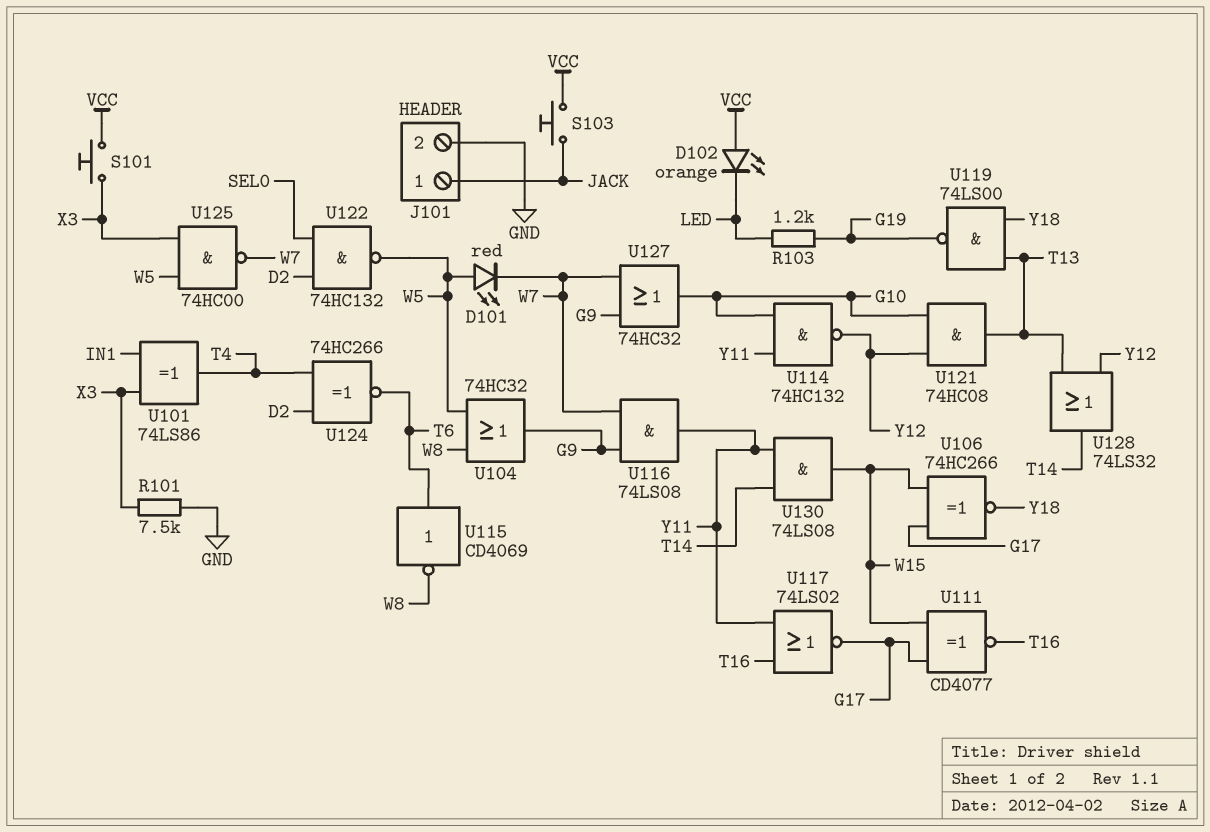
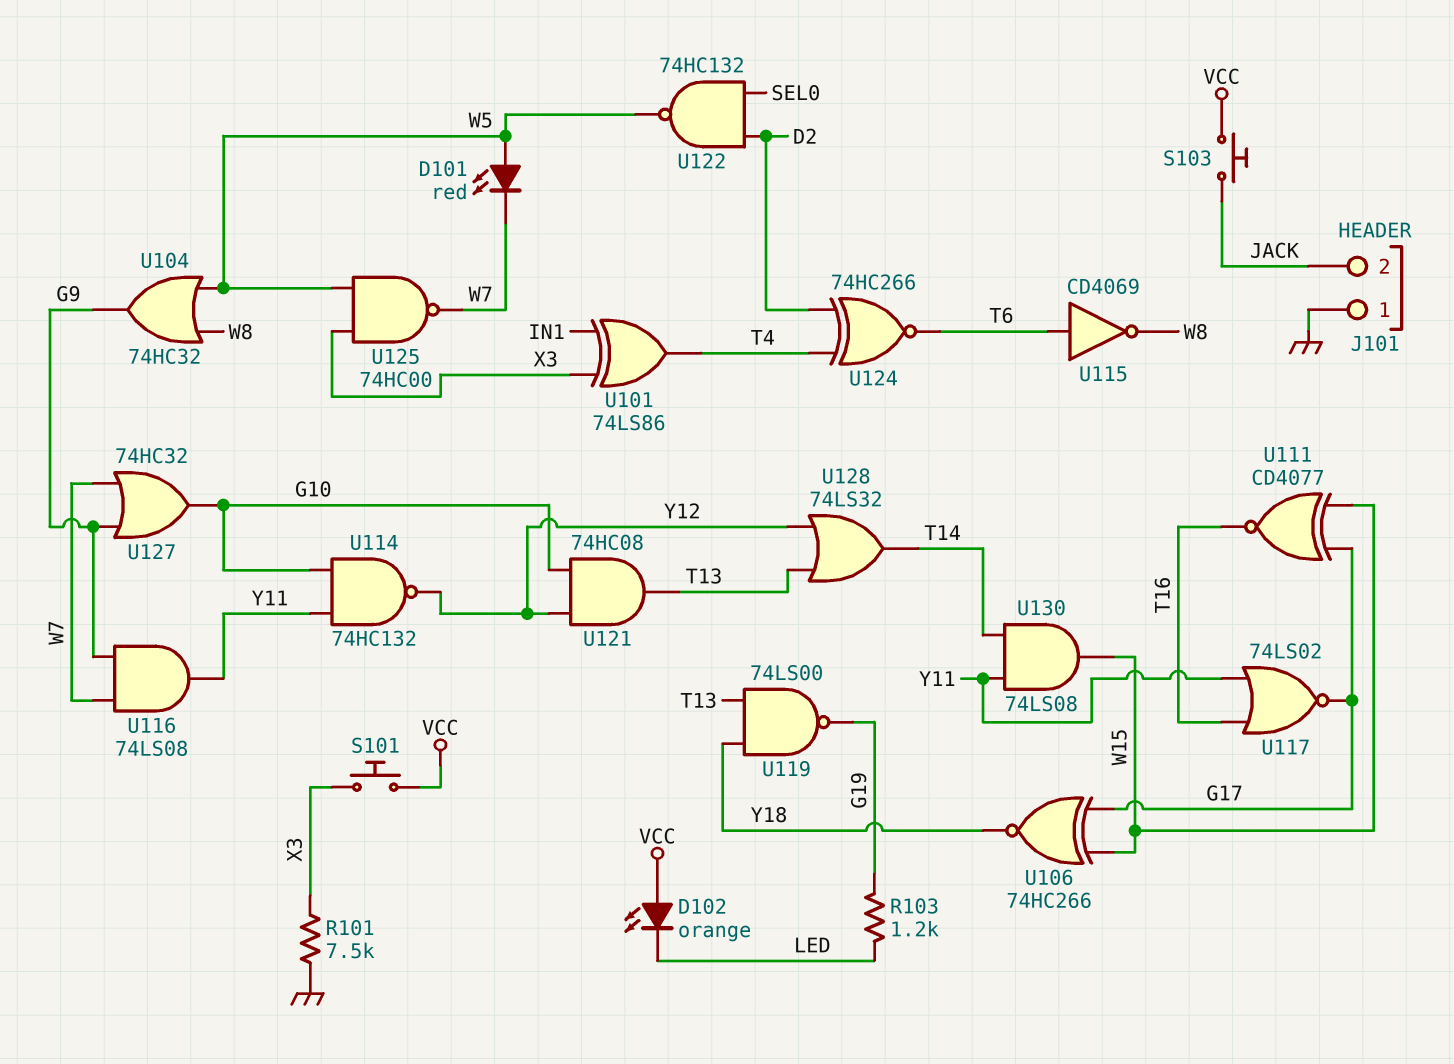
J101 pin 1: JACK -> GND
J101 pin 2: GND -> JACK

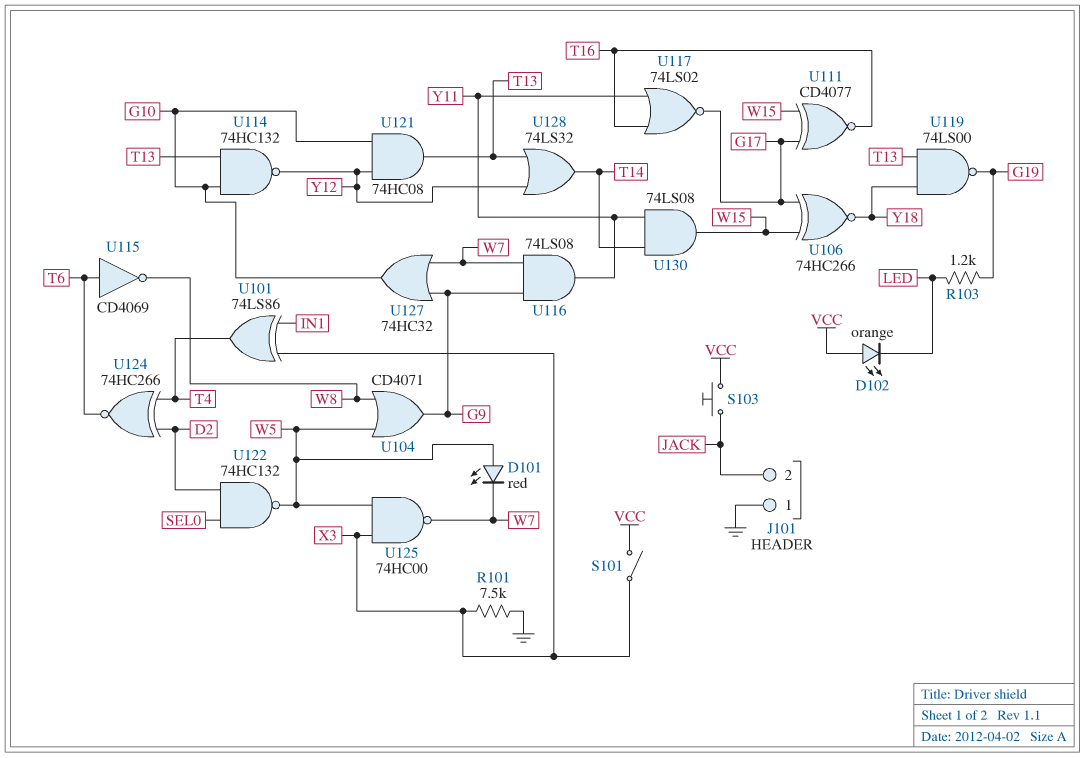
S101: button (VCC, X3) -> switch (VCC, X3)
U104: OR 74HC32 (in W5, in W8, out G9) -> OR CD4071 (in W5, in W8, out G9)
U114: NAND 74HC132 (in G10, in Y11, out Y12) -> NAND 74HC132 (in G10, in T13, out Y12)

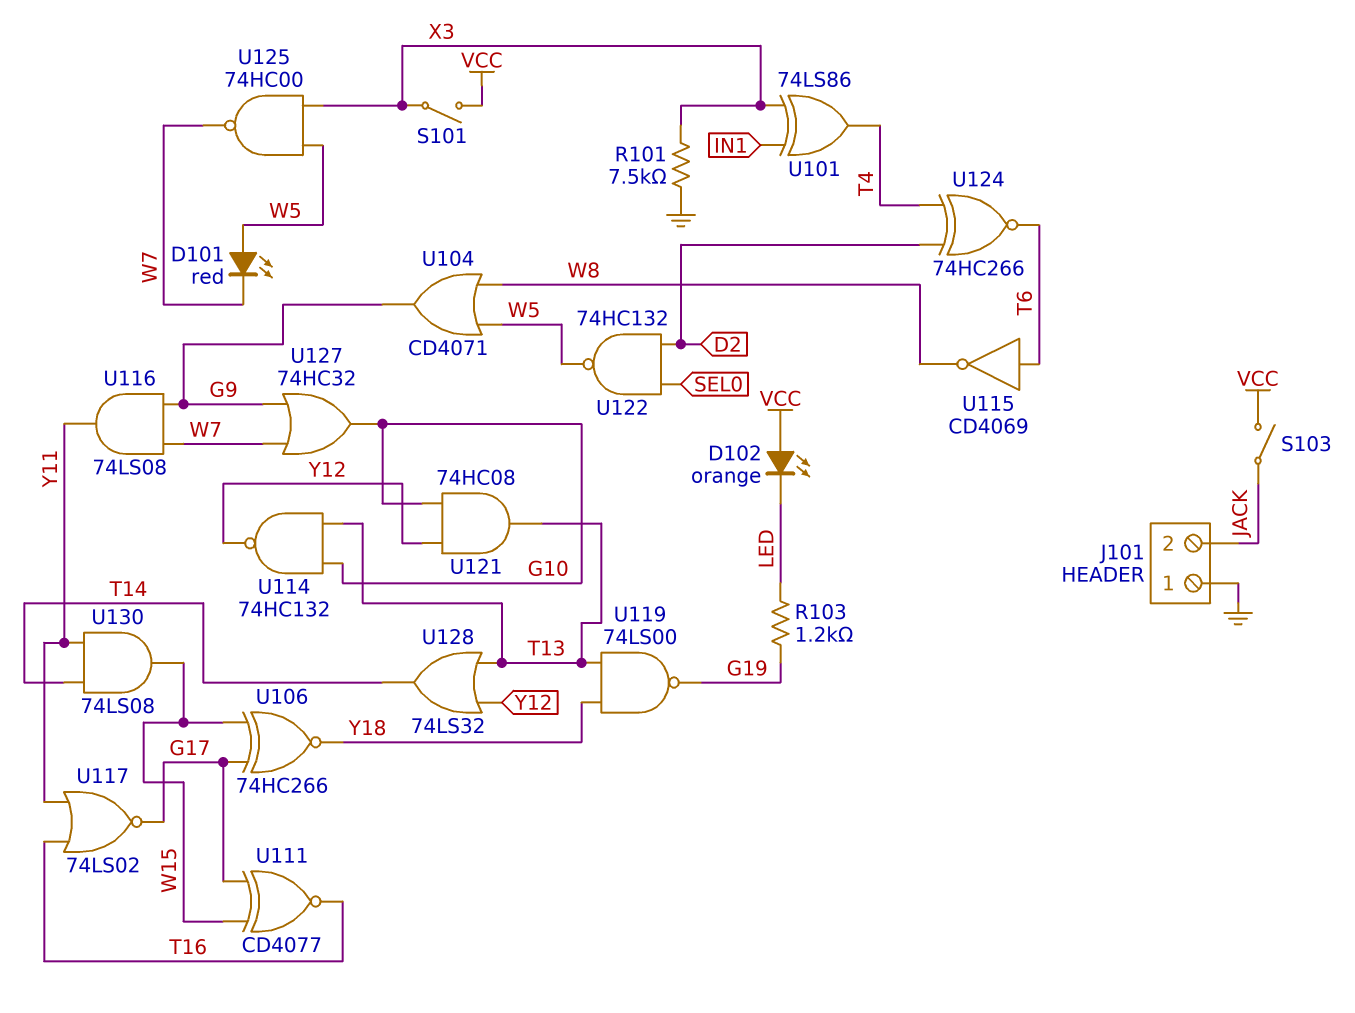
S103: button (JACK, VCC) -> switch (JACK, VCC)

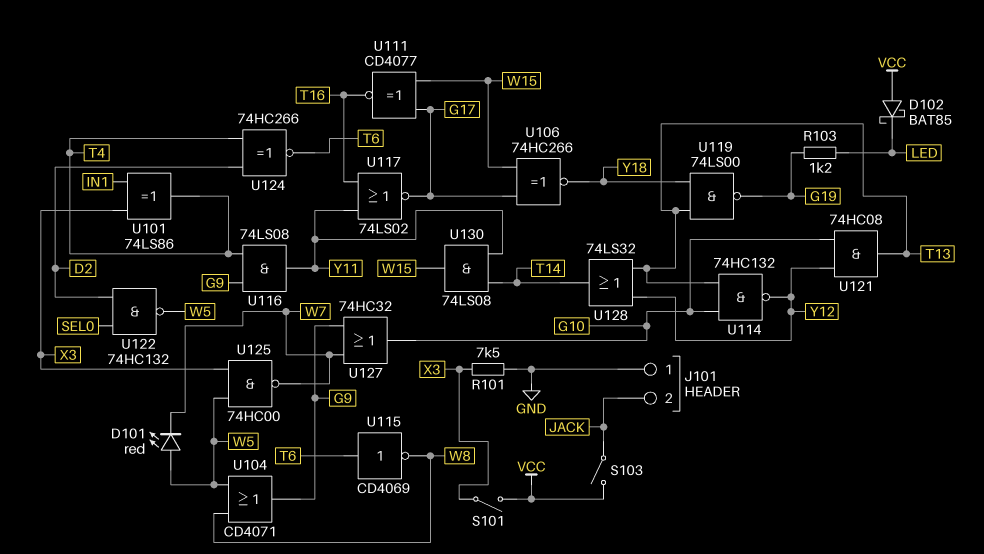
D102: LED orange (A VCC, K LED) -> schottky BAT85 (A VCC, K LED)
U116: AND 74LS08 (in G9, in W7, out Y11) -> AND 74LS08 (in G9, in T4, out Y11)

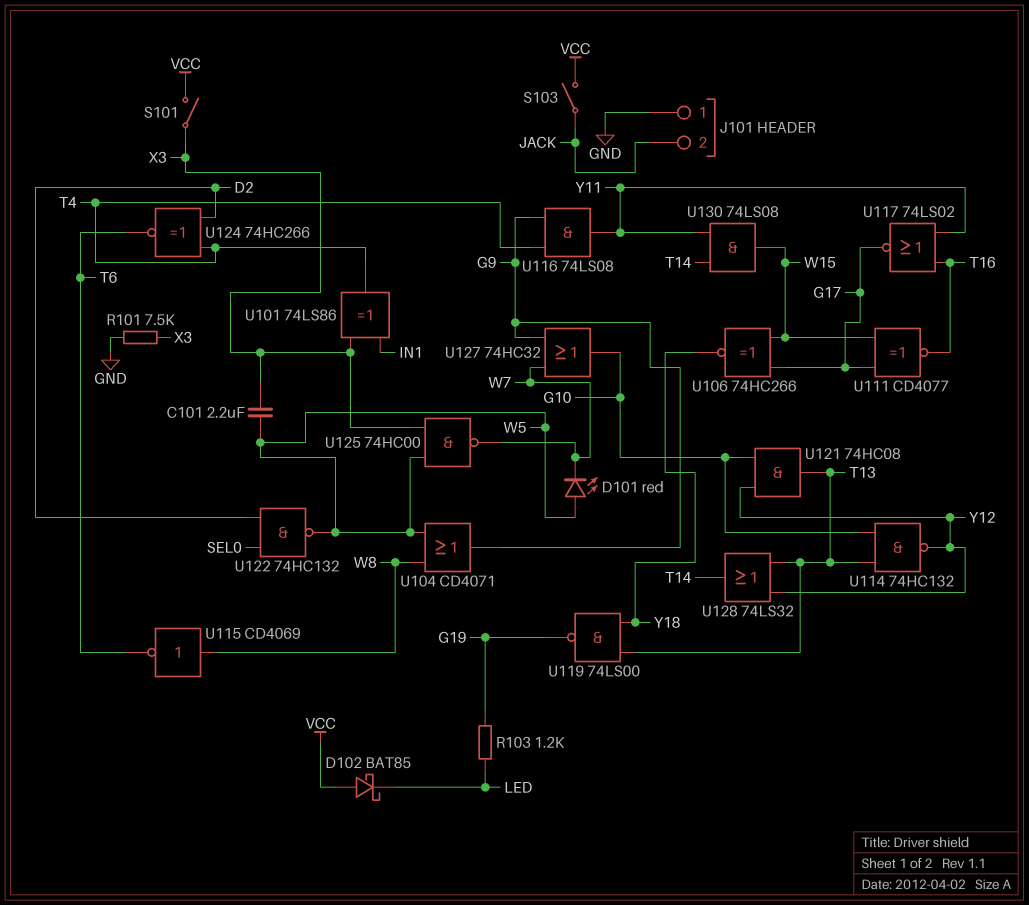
C101: none -> 2.2uF (W5, X3)
U115: NOT CD4069 (in T6, out W8) -> NOT CD4069 (in W8, out T6)

